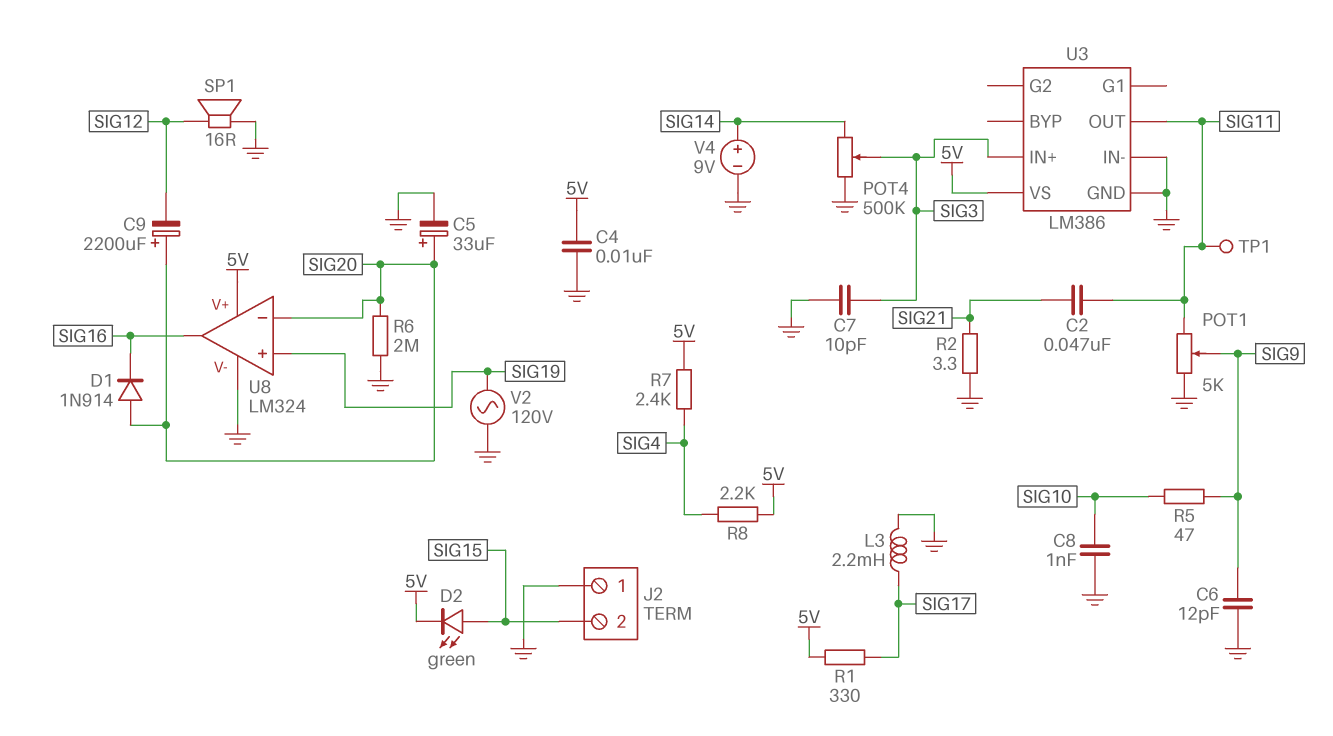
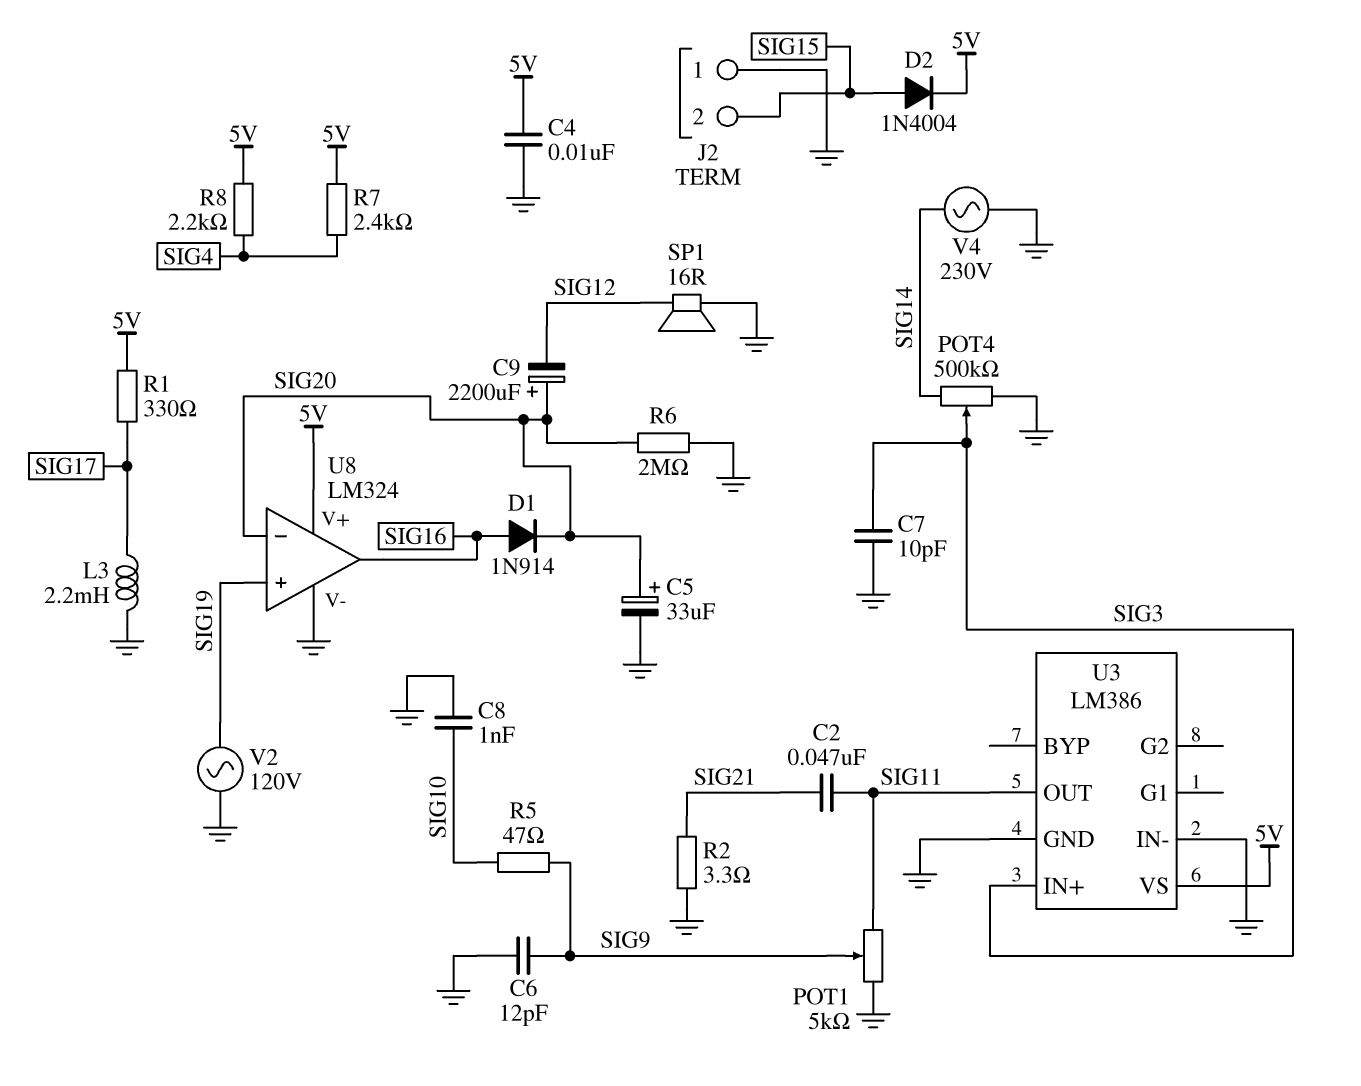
D1: diode 1N914 (A SIG20, K SIG16) -> diode 1N914 (A SIG16, K SIG20)
D2: LED green (A SIG15, K 5V) -> diode 1N4004 (A SIG15, K 5V)
TP1: test point (SIG11) -> none
V4: 9V (plus SIG14, minus GND) -> AC 230V (GND, SIG14)

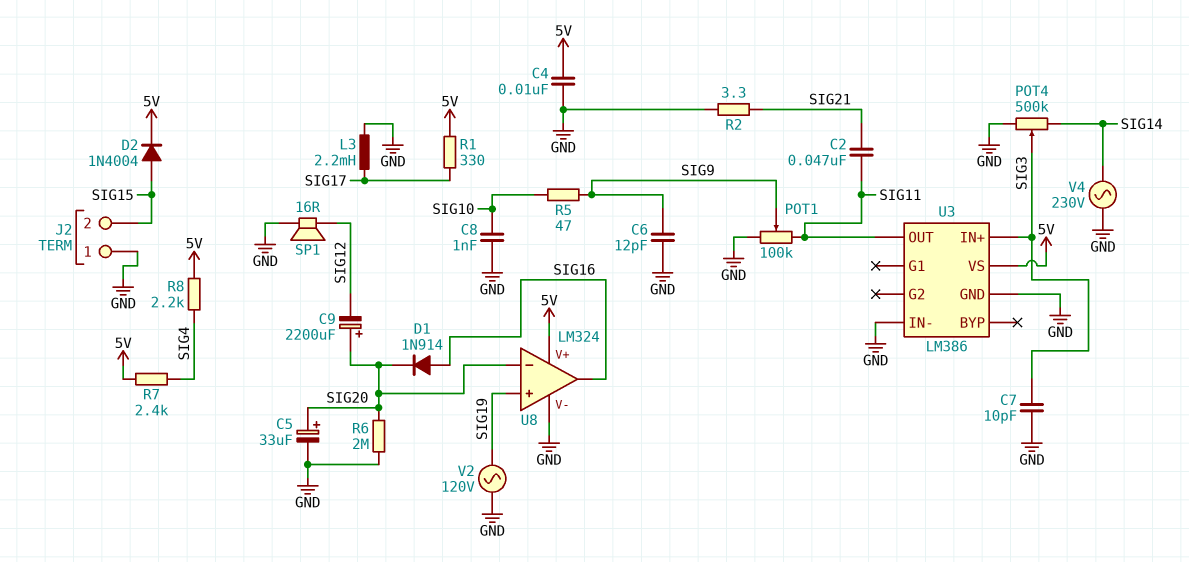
POT1: 5k (GND, SIG11, wiper SIG9) -> 100k (GND, SIG11, wiper SIG9)

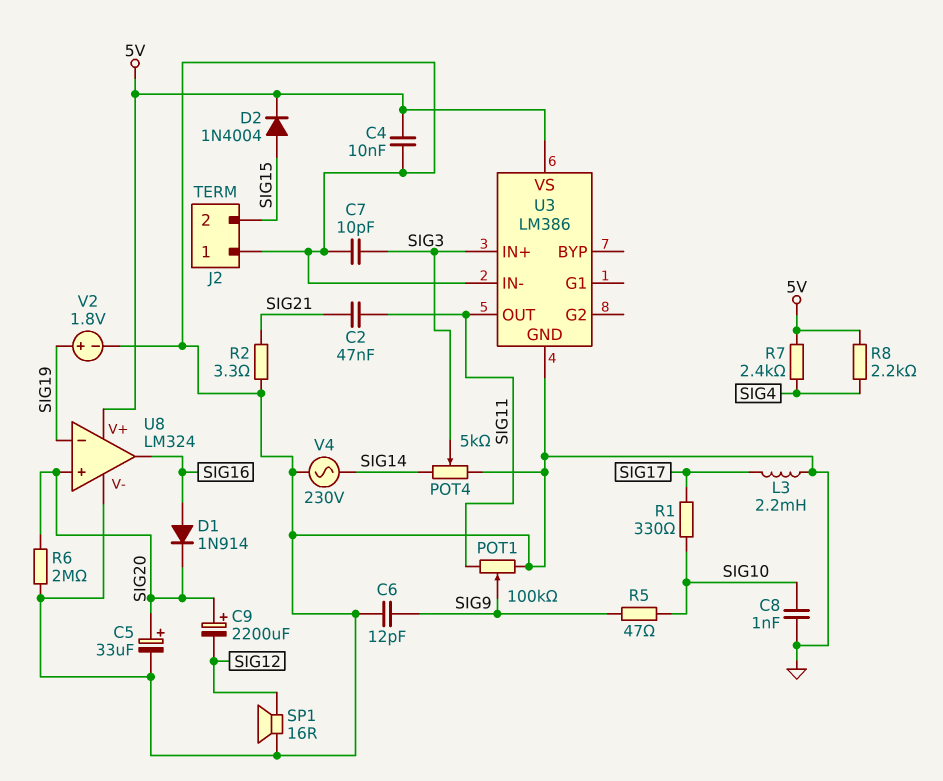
POT4: 500k (GND, SIG14, wiper SIG3) -> 5k (GND, SIG14, wiper SIG3)
R1: 330 (5V, SIG17) -> 330 (SIG10, SIG17)
U8 pin in+: SIG19 -> SIG20
U8 pin in-: SIG20 -> SIG19
V2: AC 120V (GND, SIG19) -> 1.8V (plus SIG19, minus GND)

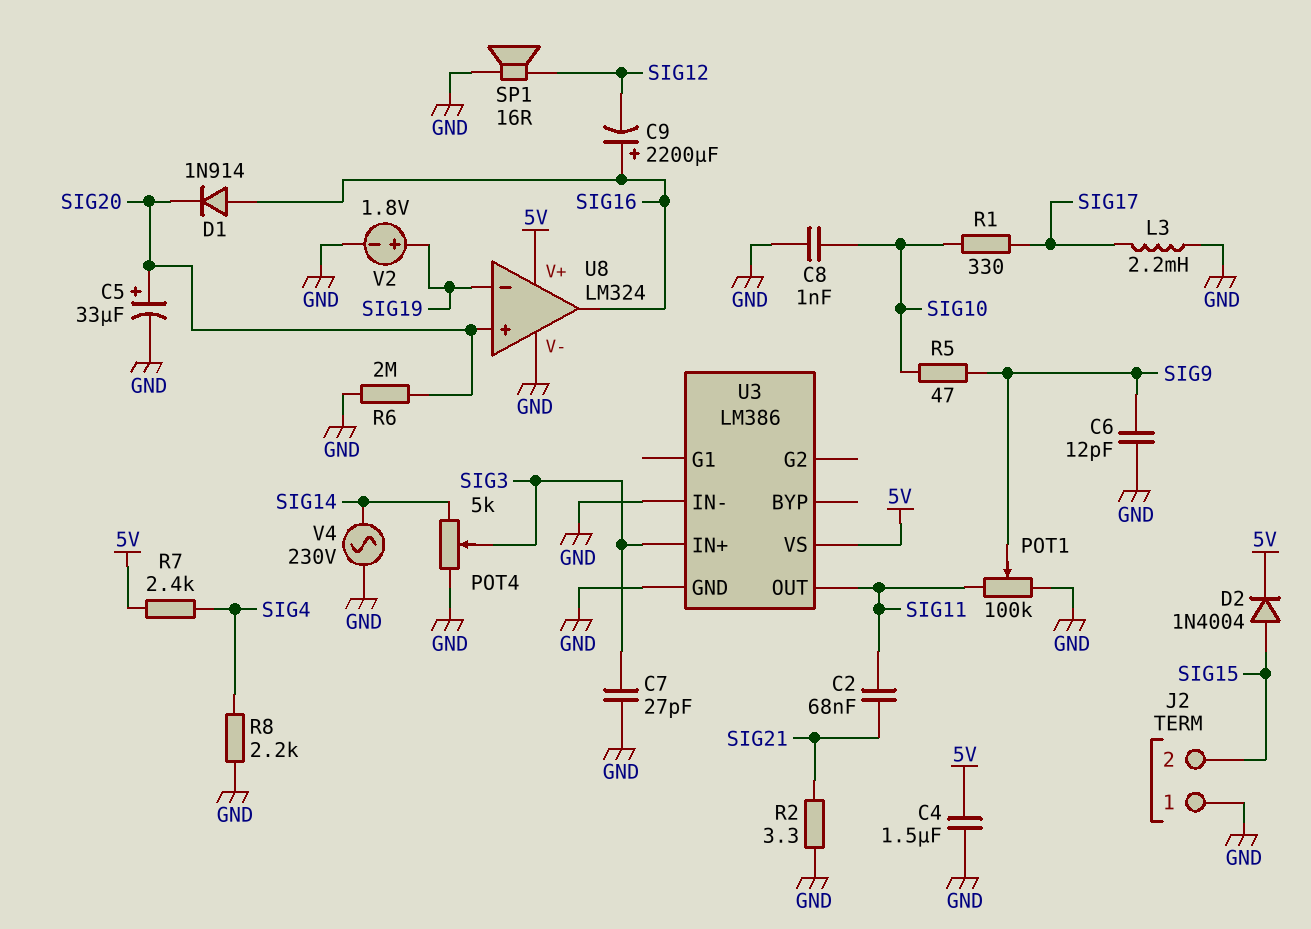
C2: 47nF (SIG11, SIG21) -> 68nF (SIG11, SIG21)
C4: 10nF (5V, GND) -> 1.5uF (5V, GND)
C7: 10pF (GND, SIG3) -> 27pF (GND, SIG3)
C9: 2200uF (plus SIG20, minus SIG12) -> 2200uF (plus SIG16, minus SIG12)
R8: 2.2k (5V, SIG4) -> 2.2k (GND, SIG4)

